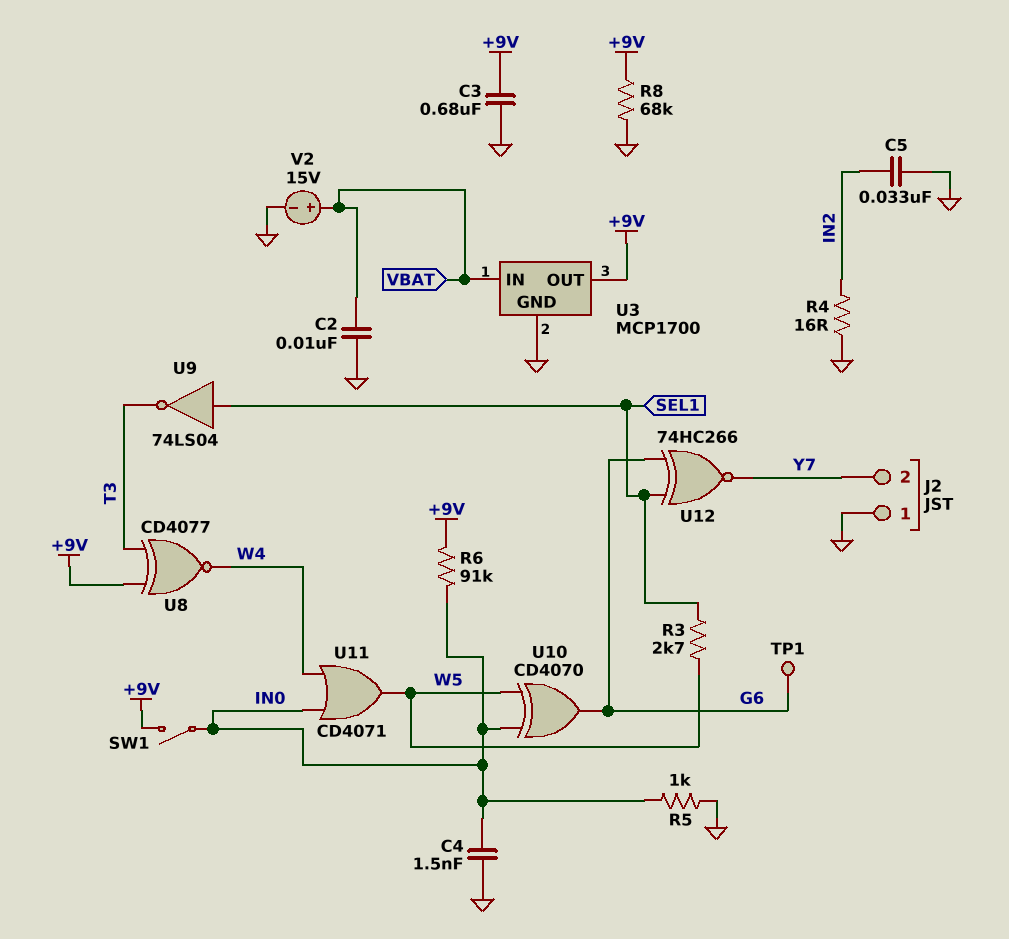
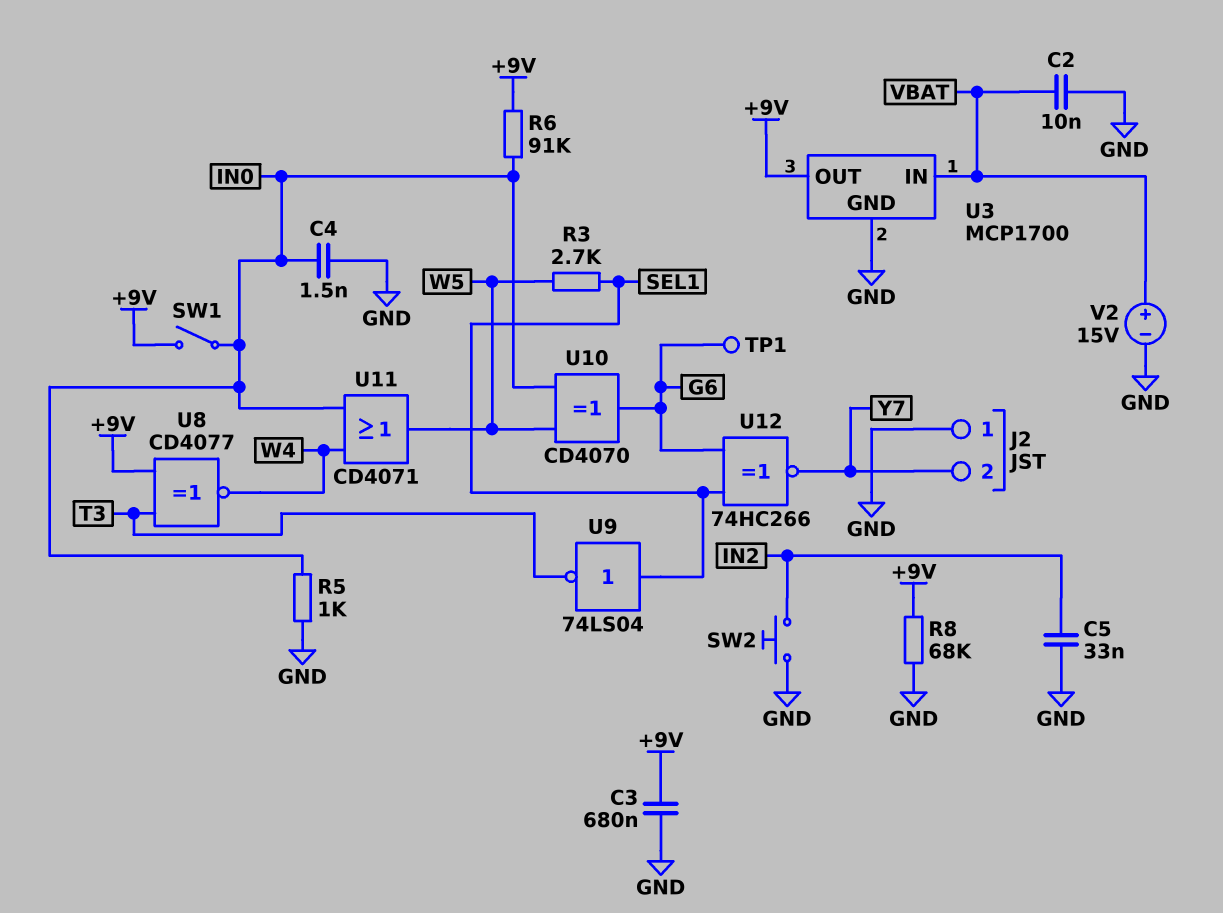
R4: 16 (GND, IN2) -> none
SW2: none -> button (GND, IN2)

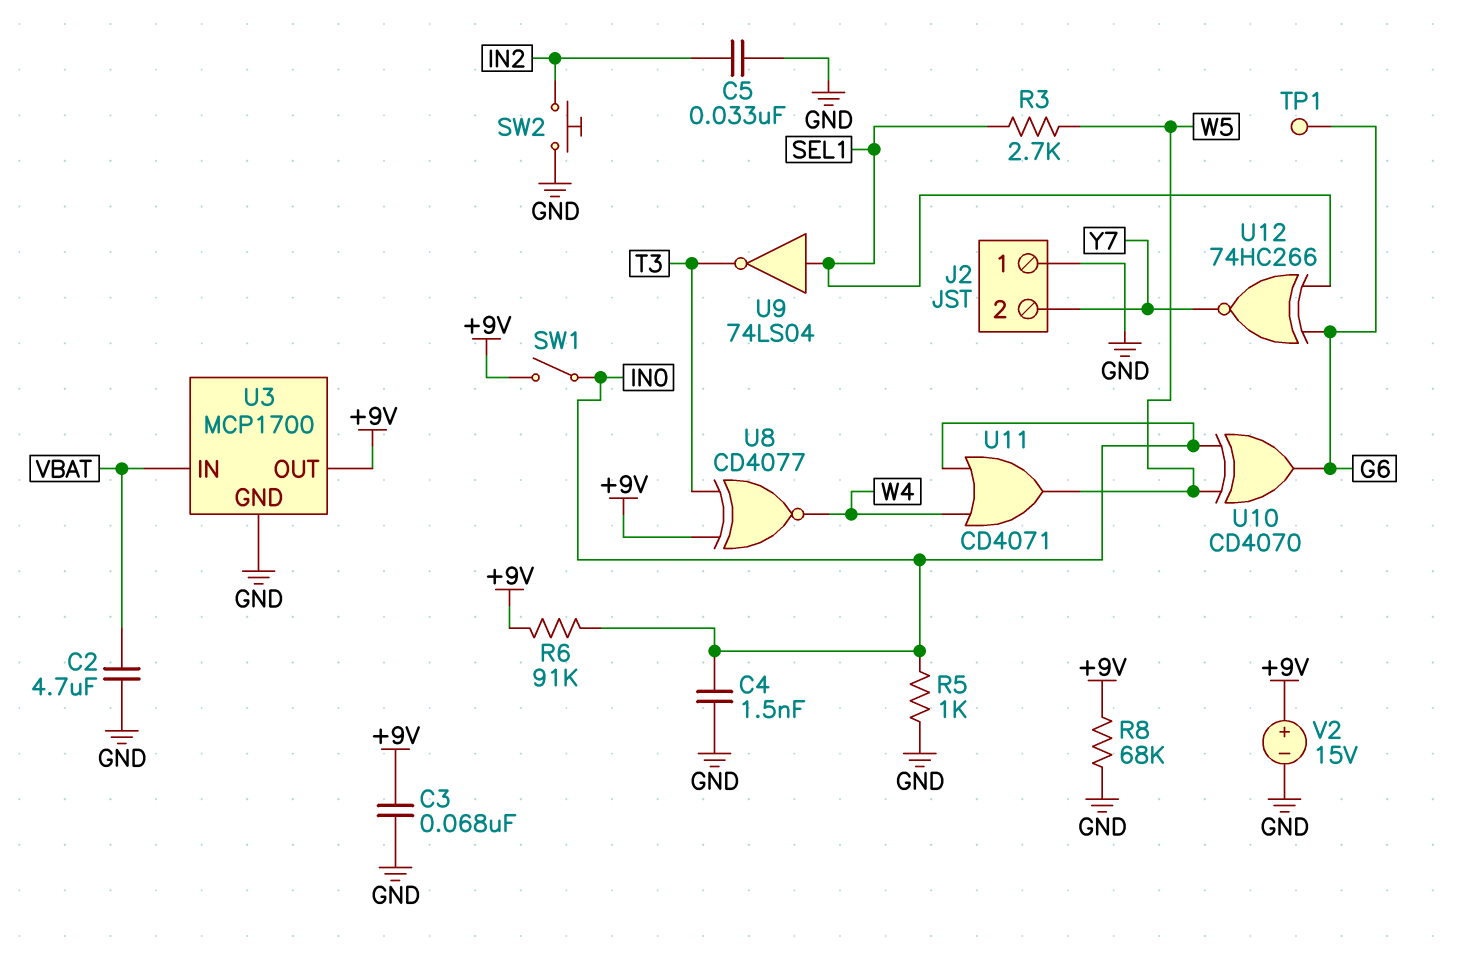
C2: 10nF (GND, VBAT) -> 4.7uF (GND, VBAT)
C3: 680nF (+9V, GND) -> 68nF (+9V, GND)
V2: 15V (plus VBAT, minus GND) -> 15V (plus +9V, minus GND)

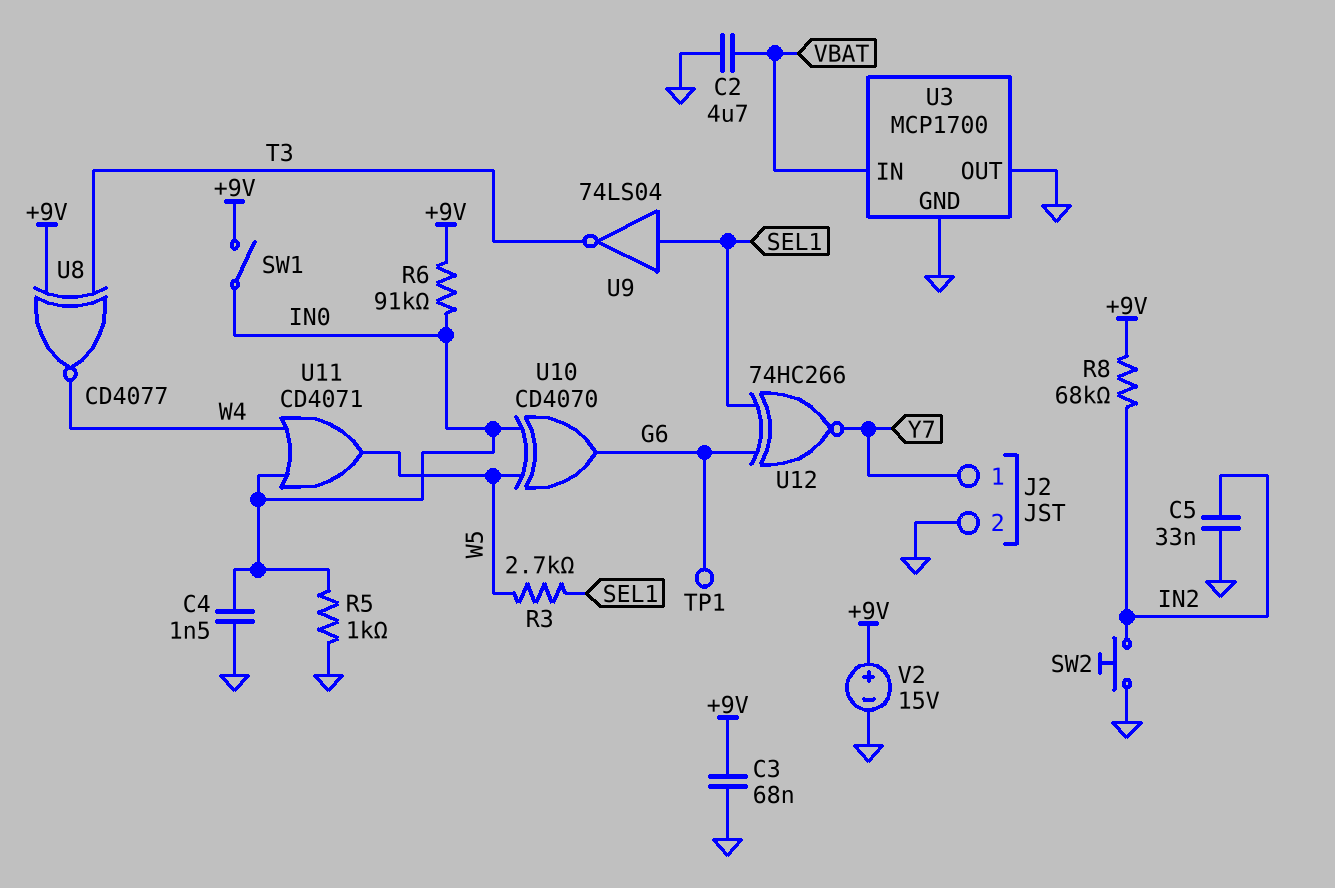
J2 pin 1: GND -> Y7
J2 pin 2: Y7 -> GND
R8: 68k (+9V, GND) -> 68k (+9V, IN2)
U3 pin OUT: +9V -> GND

